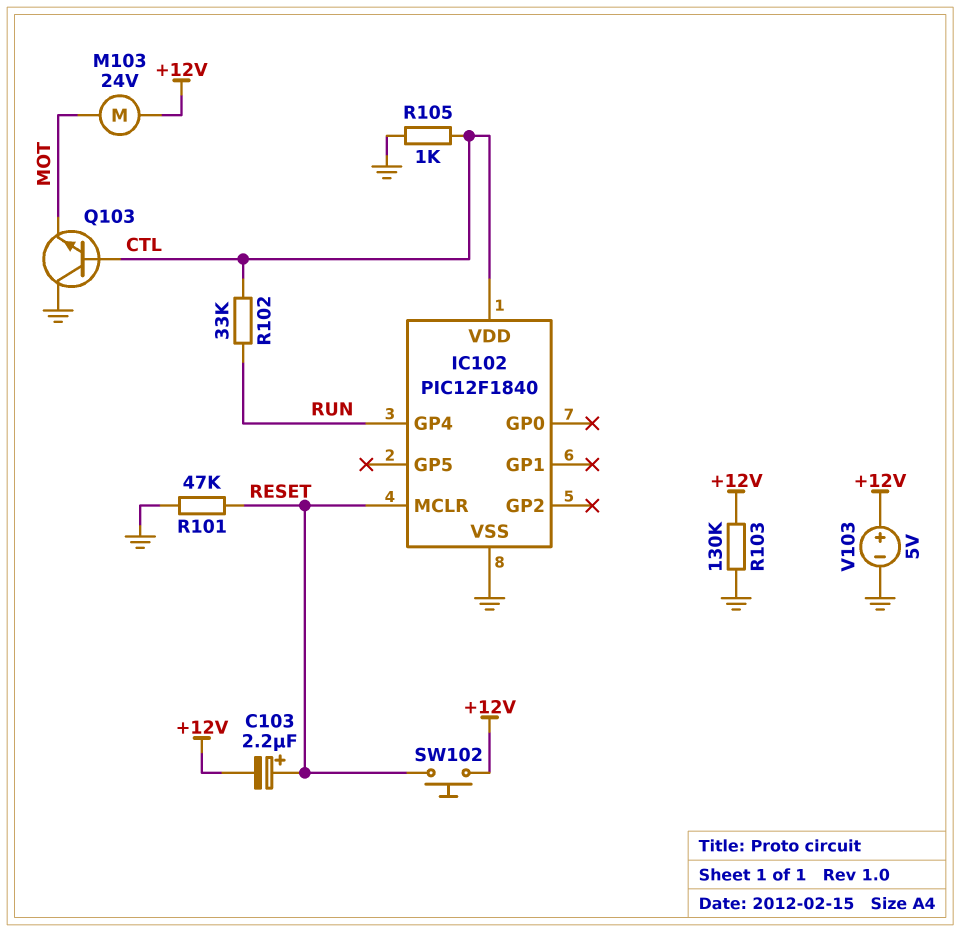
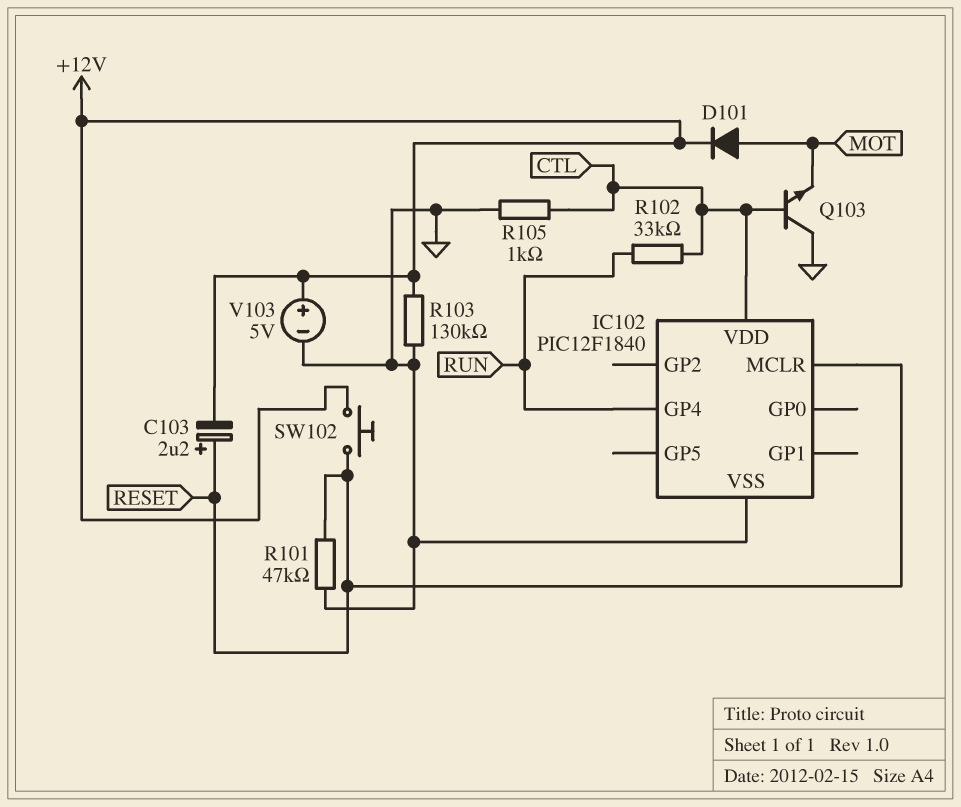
D101: none -> diode (A MOT, K +12V)
M103: motor 24V (+12V, MOT) -> none

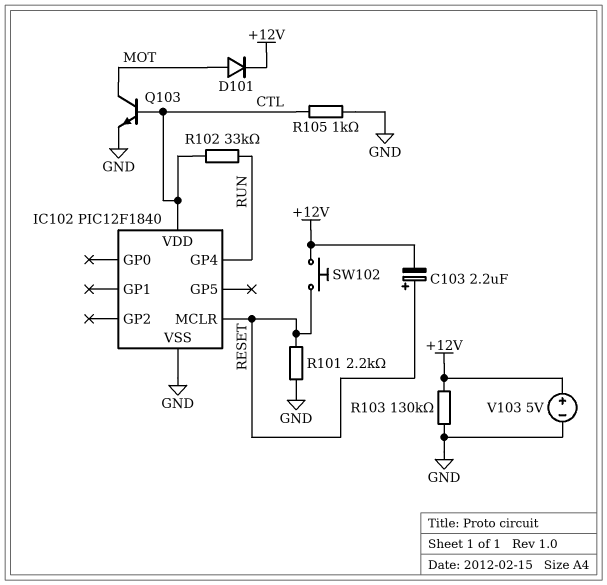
Q103: NPN (B CTL, C GND, E MOT) -> NPN (B CTL, C MOT, E GND)
R101: 47k (GND, RESET) -> 2.2k (GND, RESET)

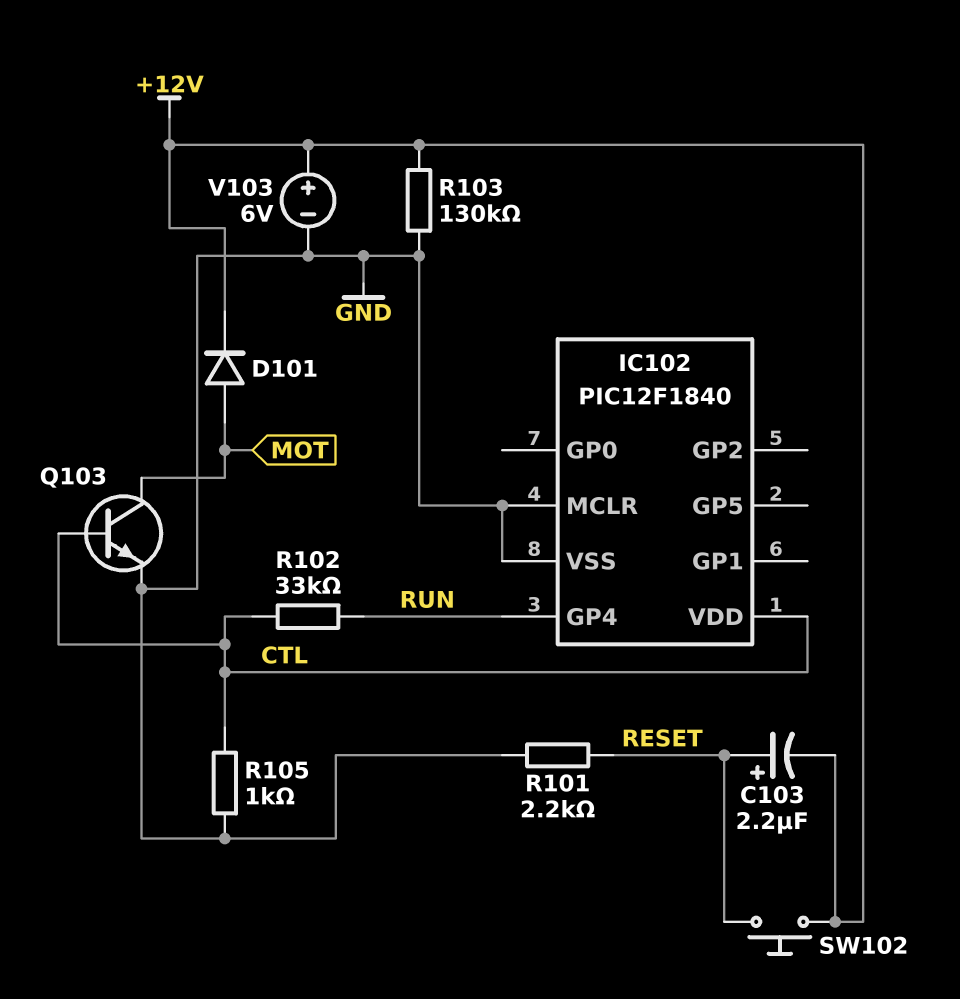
IC102 pin MCLR: RESET -> GND
V103: 5V (plus +12V, minus GND) -> 6V (plus +12V, minus GND)

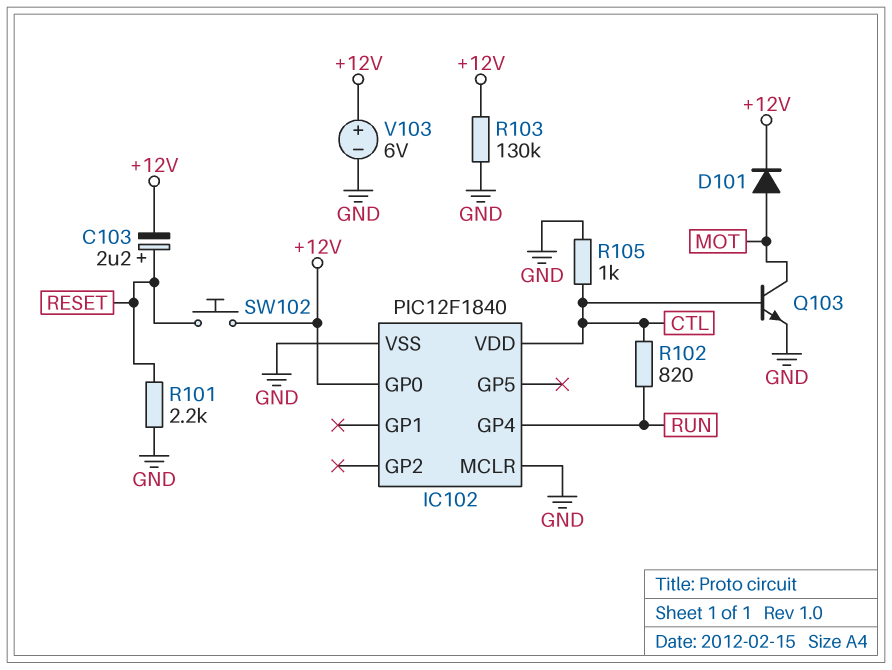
IC102 pin GP0: none -> +12V
R102: 33k (CTL, RUN) -> 820 (CTL, RUN)

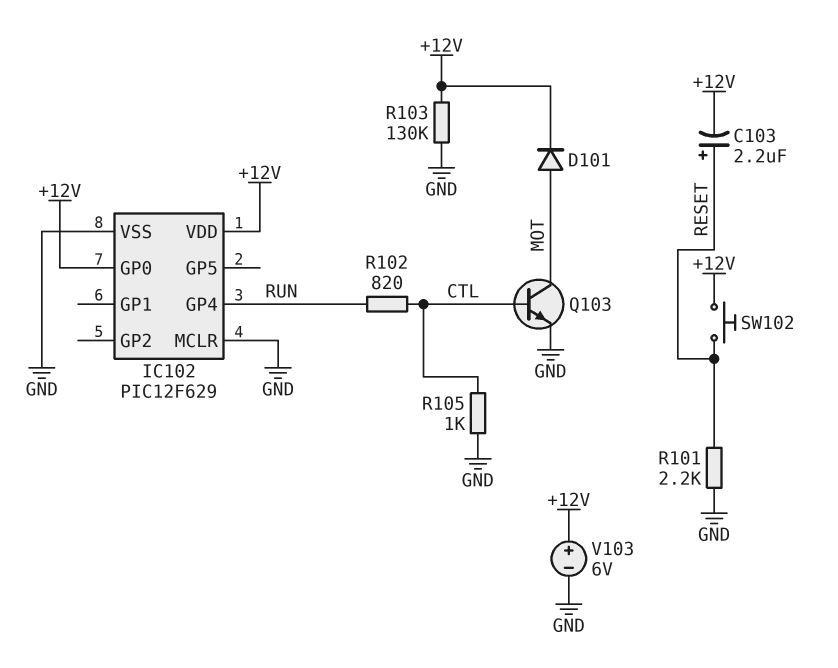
IC102: PIC12F1840 -> PIC12F629
IC102 pin VDD: CTL -> +12V

